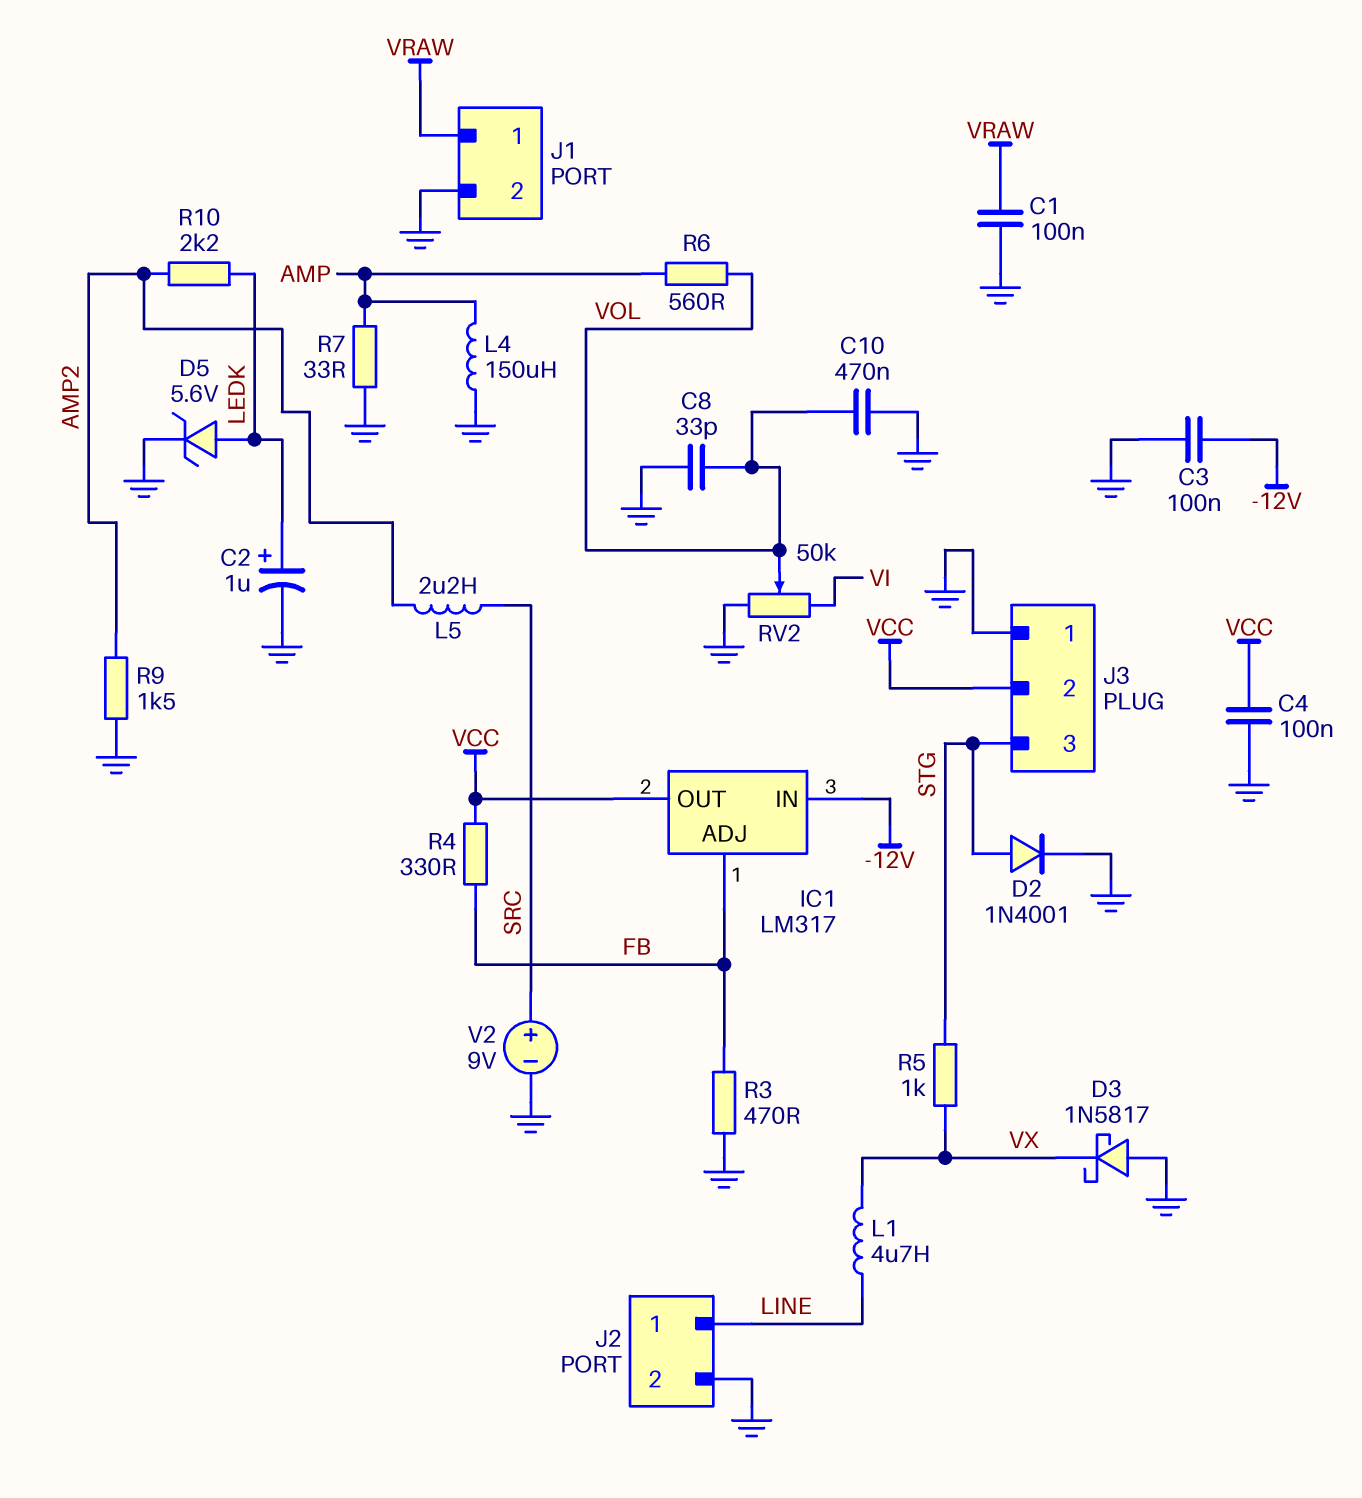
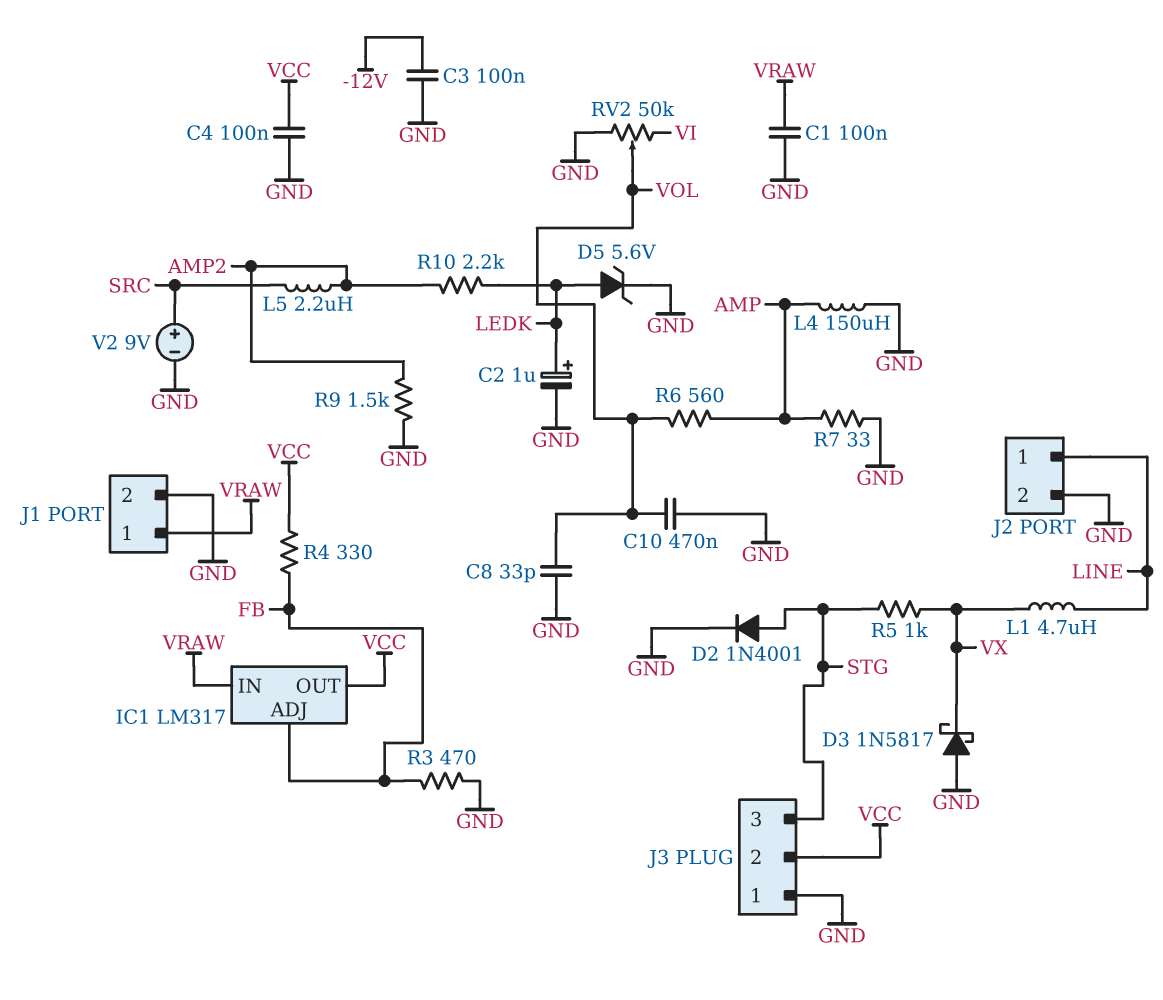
IC1 pin IN: -12V -> VRAW

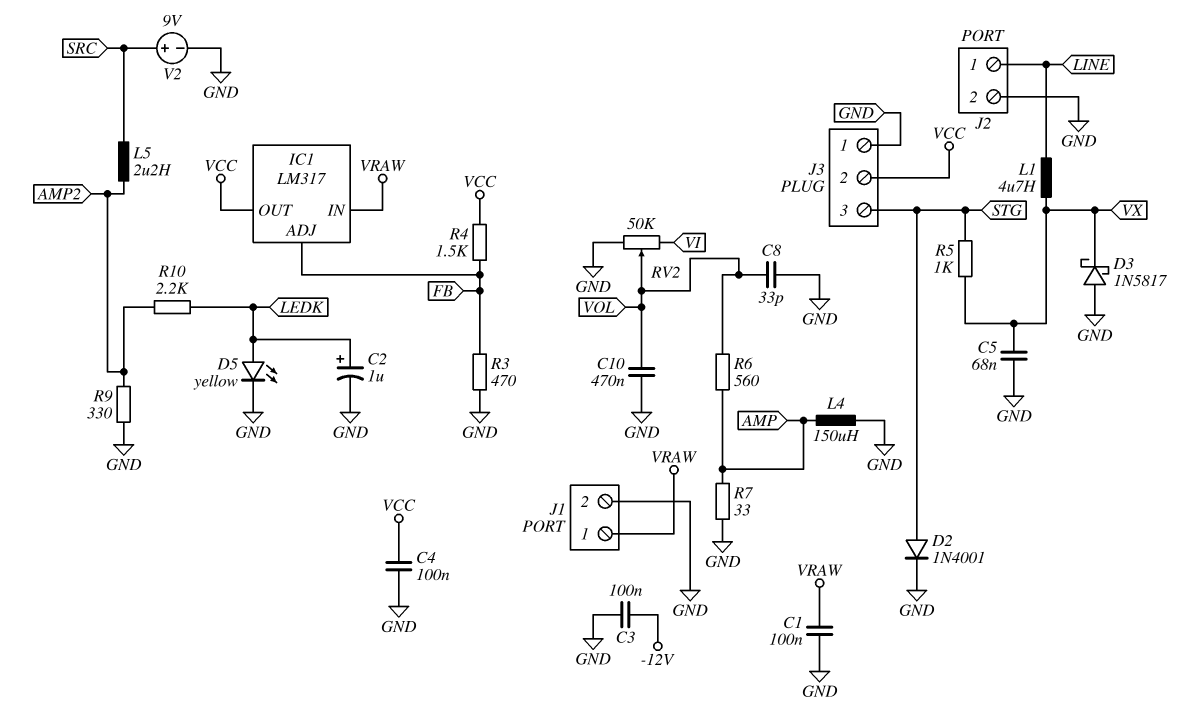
C5: none -> 68nF (GND, VX)
D5: zener 5.6V (A LEDK, K GND) -> LED yellow (A LEDK, K GND)
R4: 330 (FB, VCC) -> 1.5k (FB, VCC)
R9: 1.5k (AMP2, GND) -> 330 (AMP2, GND)

